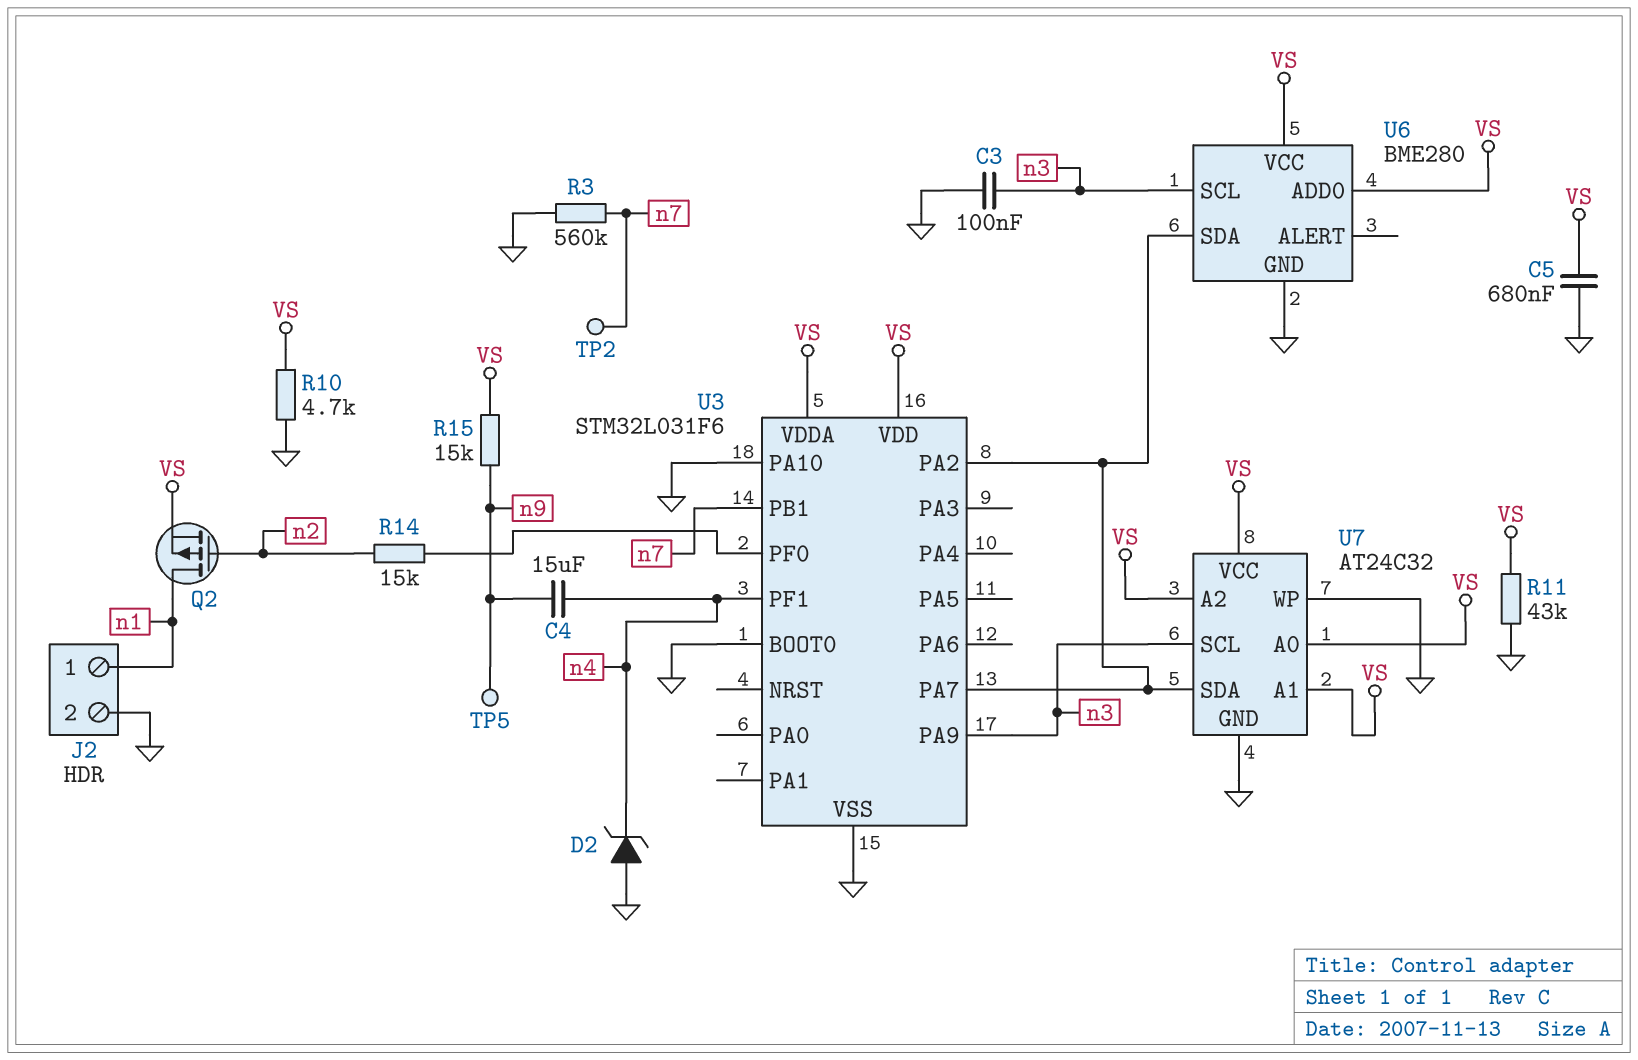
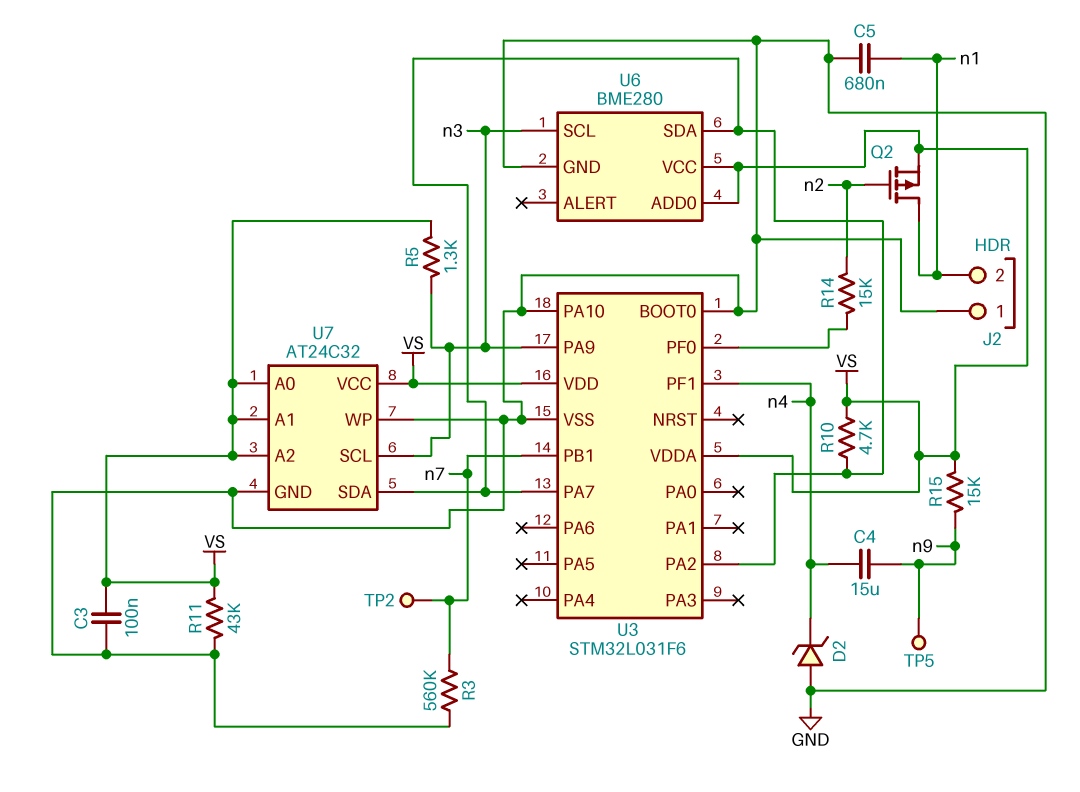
C3: 100nF (GND, n3) -> 100nF (GND, VS)
C5: 680nF (GND, VS) -> 680nF (GND, n1)
J2 pin 1: n1 -> GND
J2 pin 2: GND -> n1
R5: none -> 1.3k (VS, n3)
R10: 4.7k (GND, VS) -> 4.7k (U3/PA2, VS)

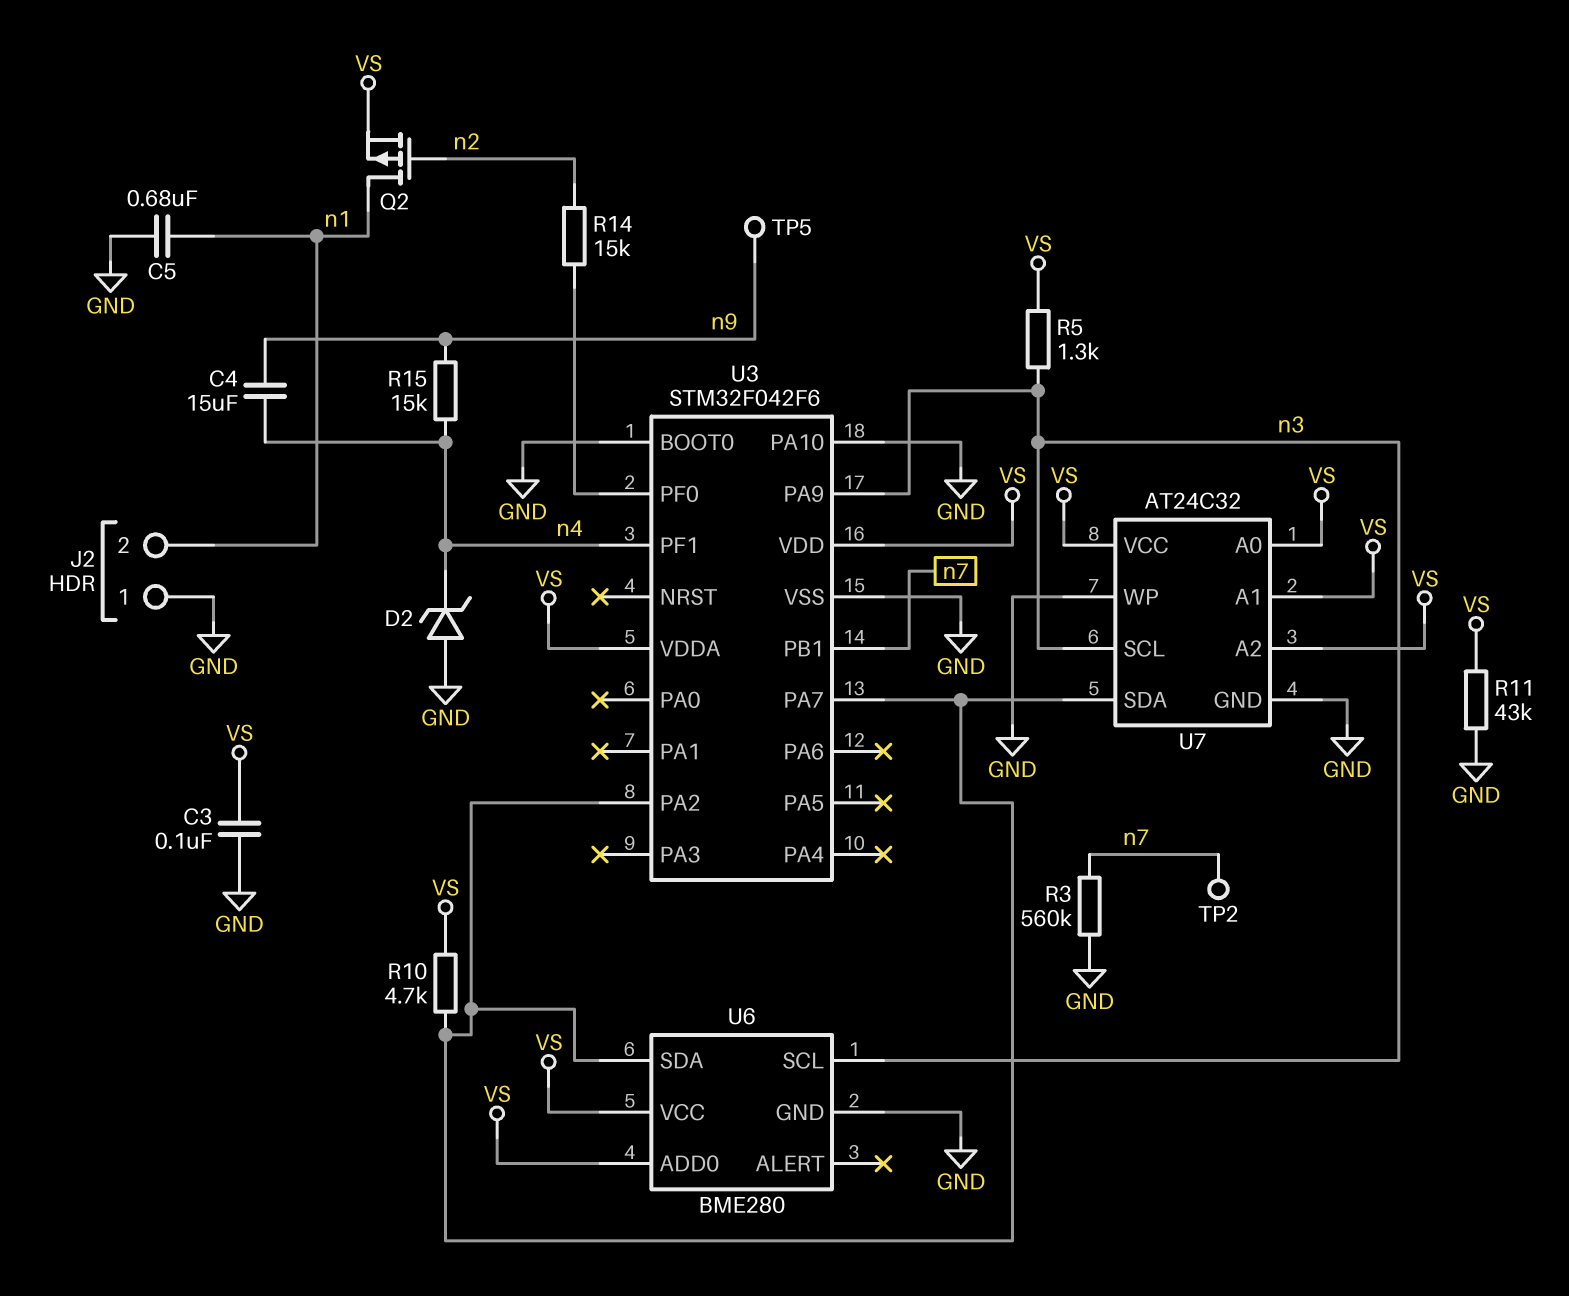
R15: 15k (VS, n9) -> 15k (n4, n9)
U3: STM32L031F6 -> STM32F042F6

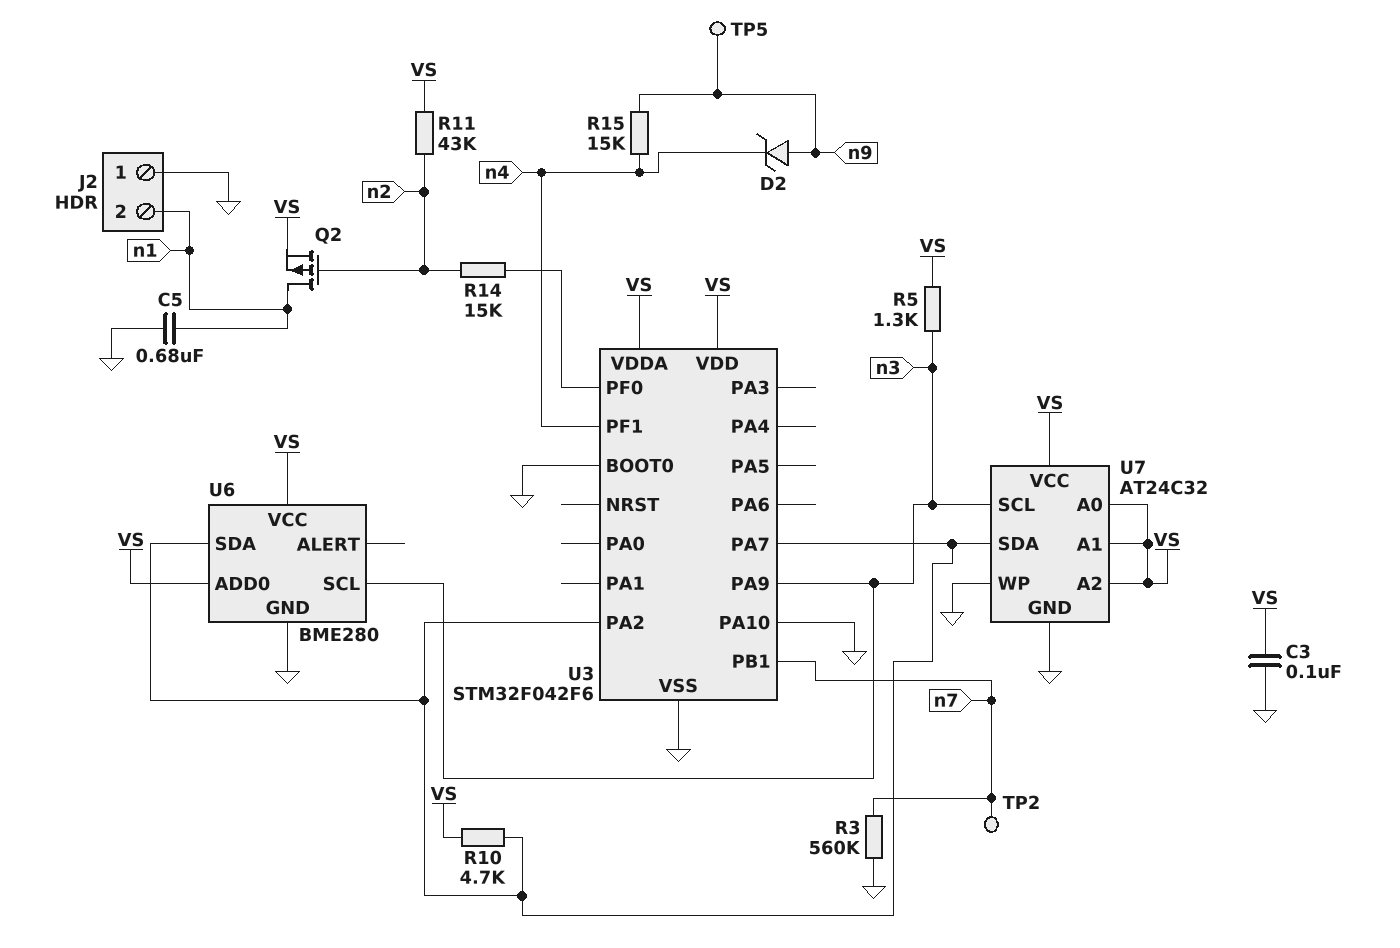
C4: 15uF (n4, n9) -> none
D2: zener (A GND, K n4) -> zener (A n9, K n4)
R11: 43k (GND, VS) -> 43k (VS, n2)

